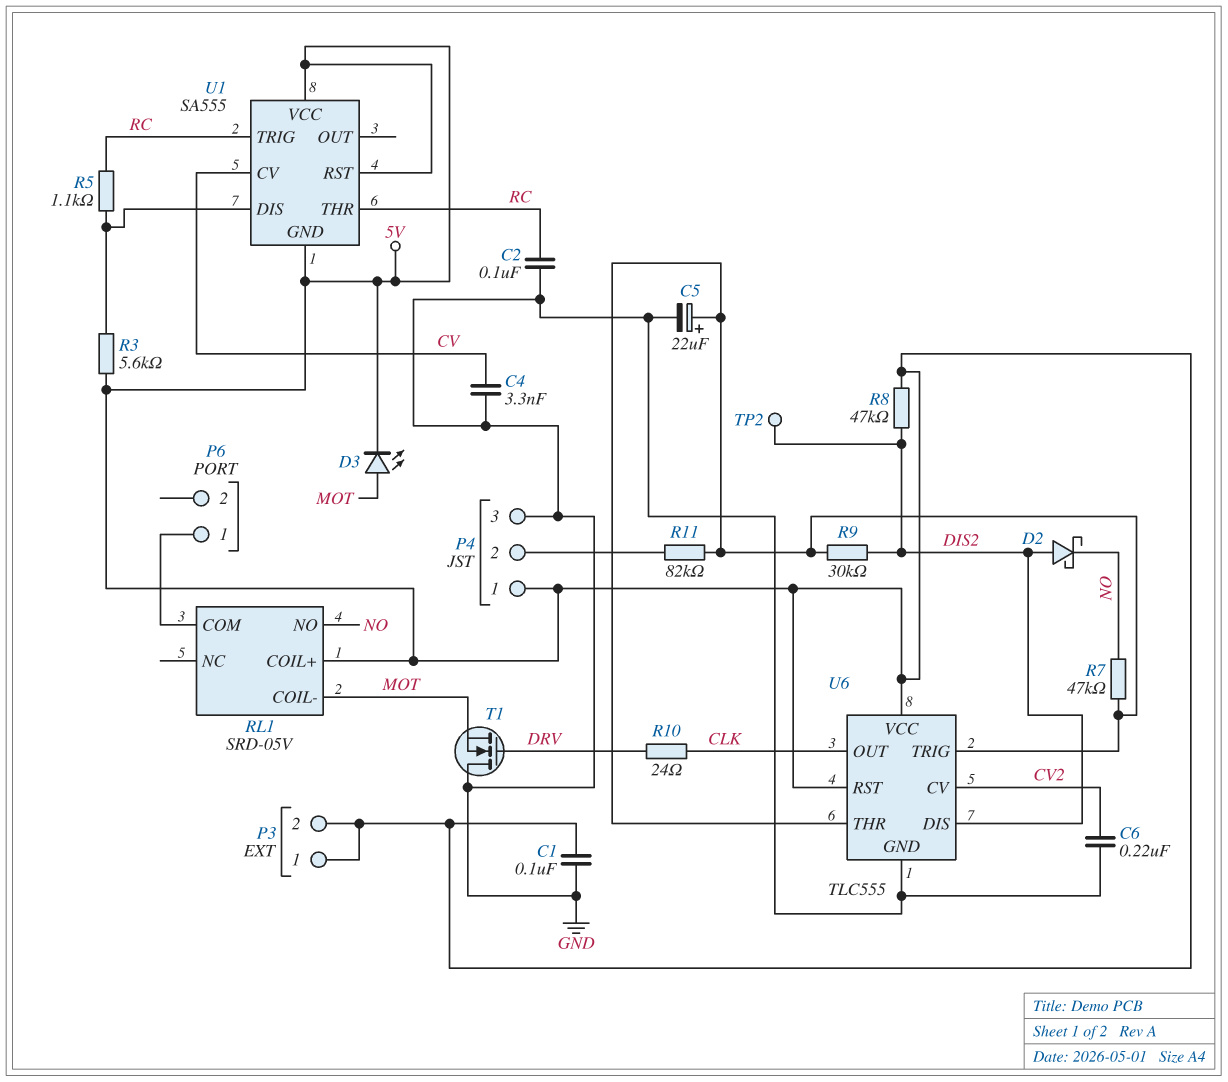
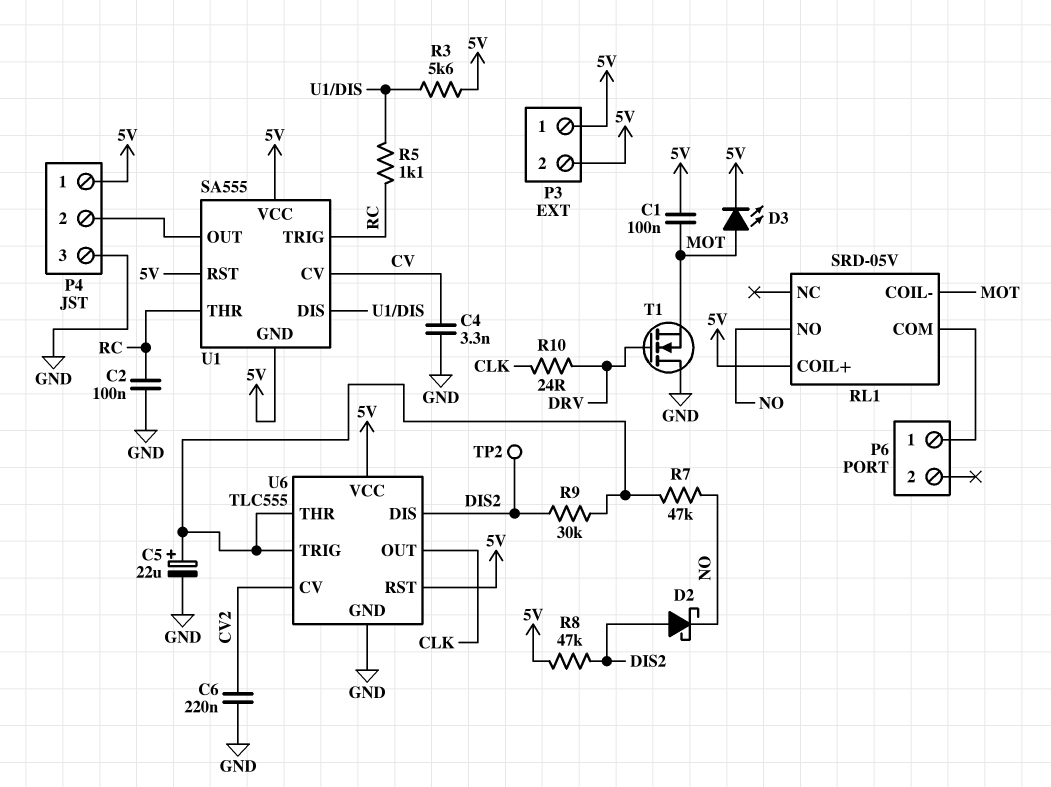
C1: 100nF (5V, GND) -> 100nF (5V, MOT)
R11: 82k (P4/2, U6/THR) -> none
U1 pin OUT: none -> P4/2

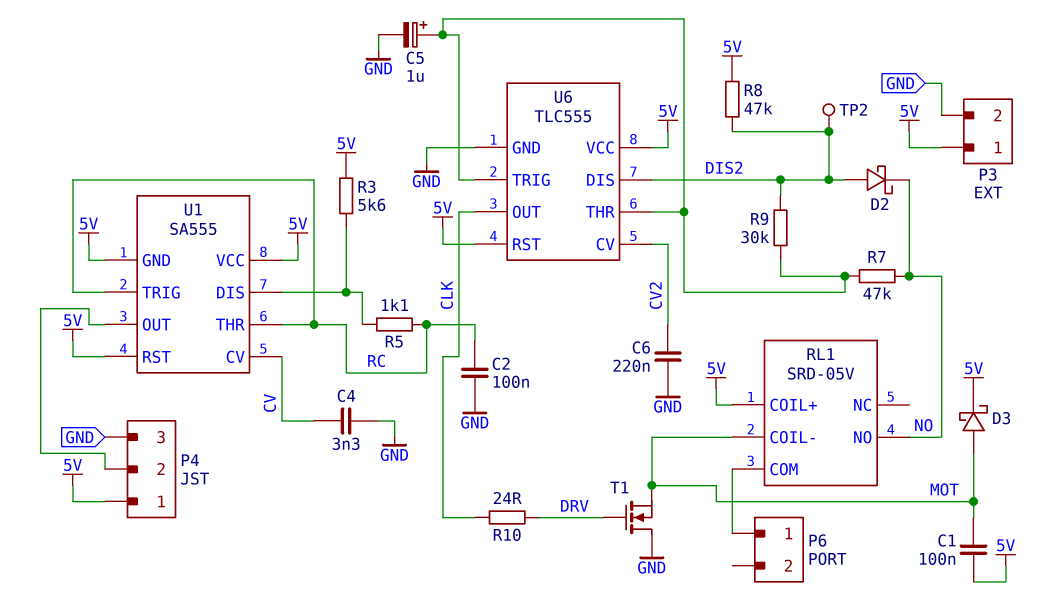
C5: 22uF (plus U6/THR, minus GND) -> 1uF (plus U6/THR, minus GND)
D3: LED (A MOT, K 5V) -> schottky (A MOT, K 5V)
P3 pin 2: 5V -> GND

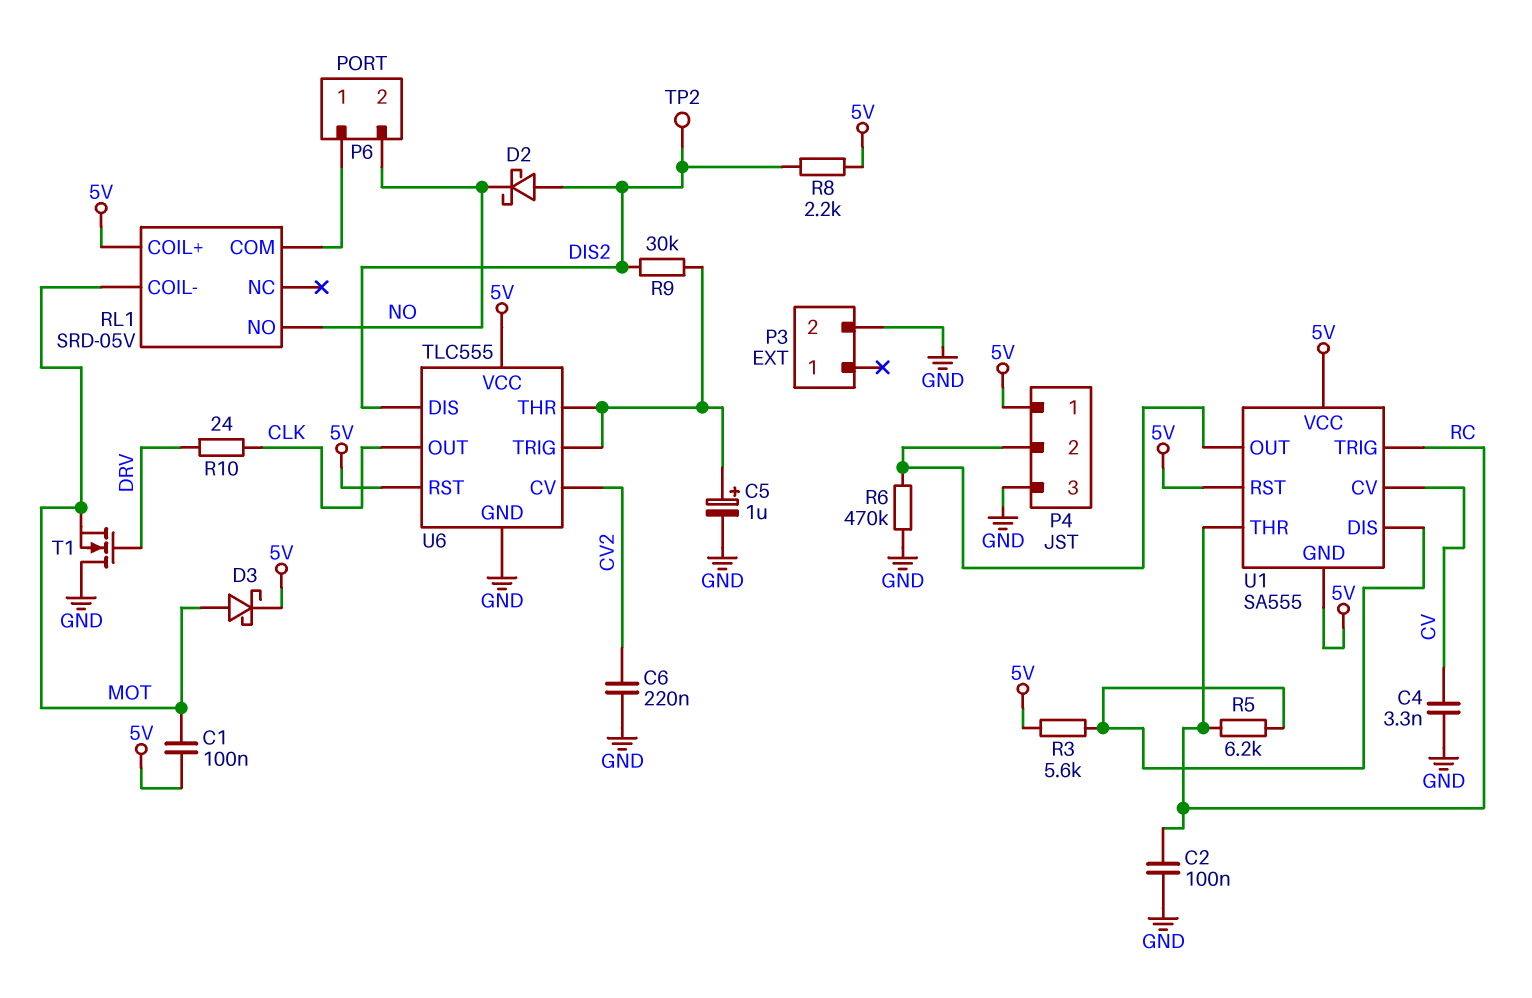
P3 pin 1: 5V -> none
P6 pin 2: none -> NO
R5: 1.1k (RC, U1/DIS) -> 6.2k (RC, U1/DIS)
R6: none -> 470k (GND, P4/2)
R7: 47k (NO, U6/THR) -> none
R8: 47k (5V, DIS2) -> 2.2k (5V, DIS2)

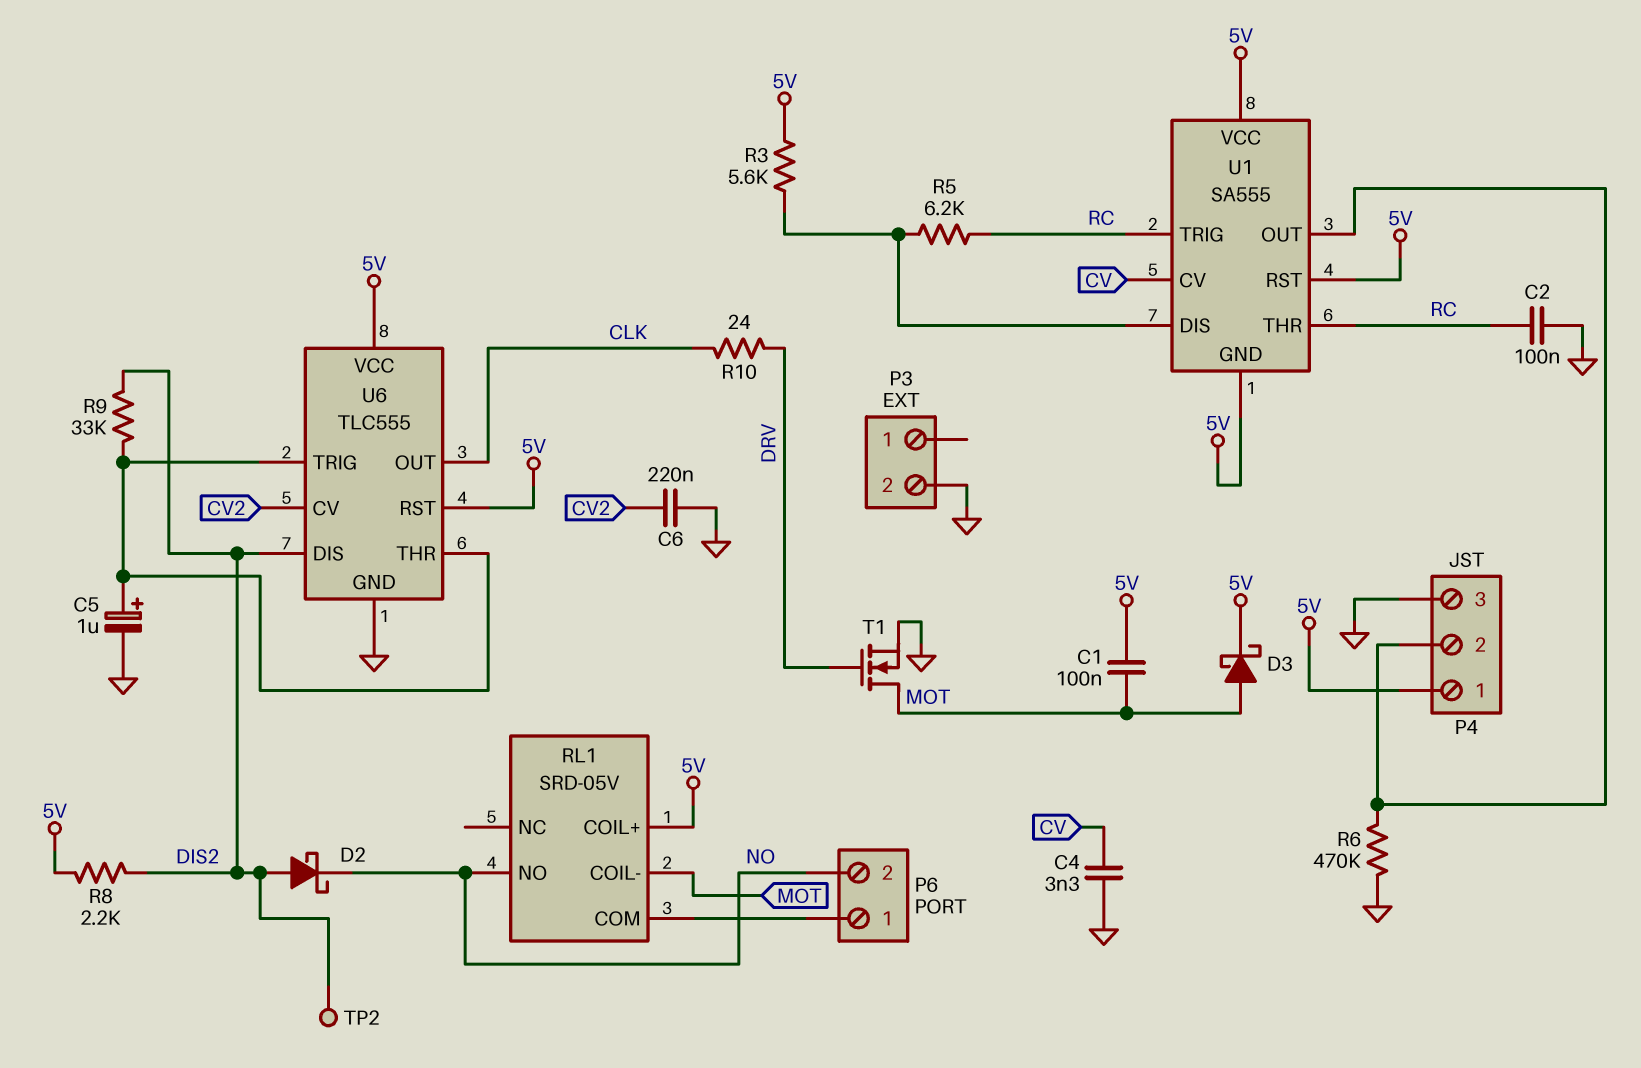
R9: 30k (DIS2, U6/THR) -> 33k (DIS2, U6/THR)
T1: NMOS (G DRV, D GND, S MOT) -> NMOS (G DRV, D MOT, S GND)

